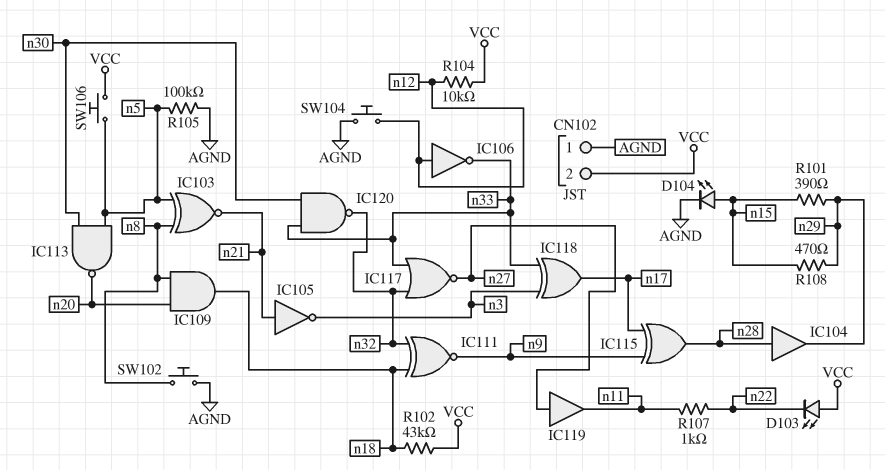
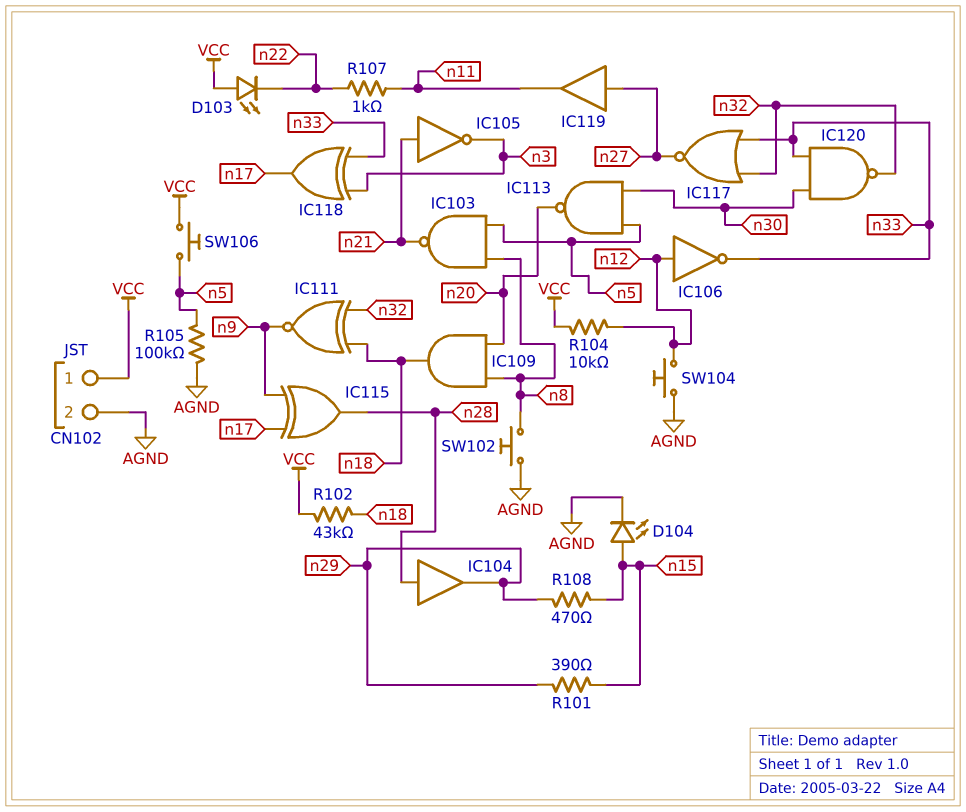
CN102 pin 1: AGND -> VCC
CN102 pin 2: VCC -> AGND
IC103: XNOR (in n5, in n8, out n21) -> NAND (in n5, in n8, out n21)

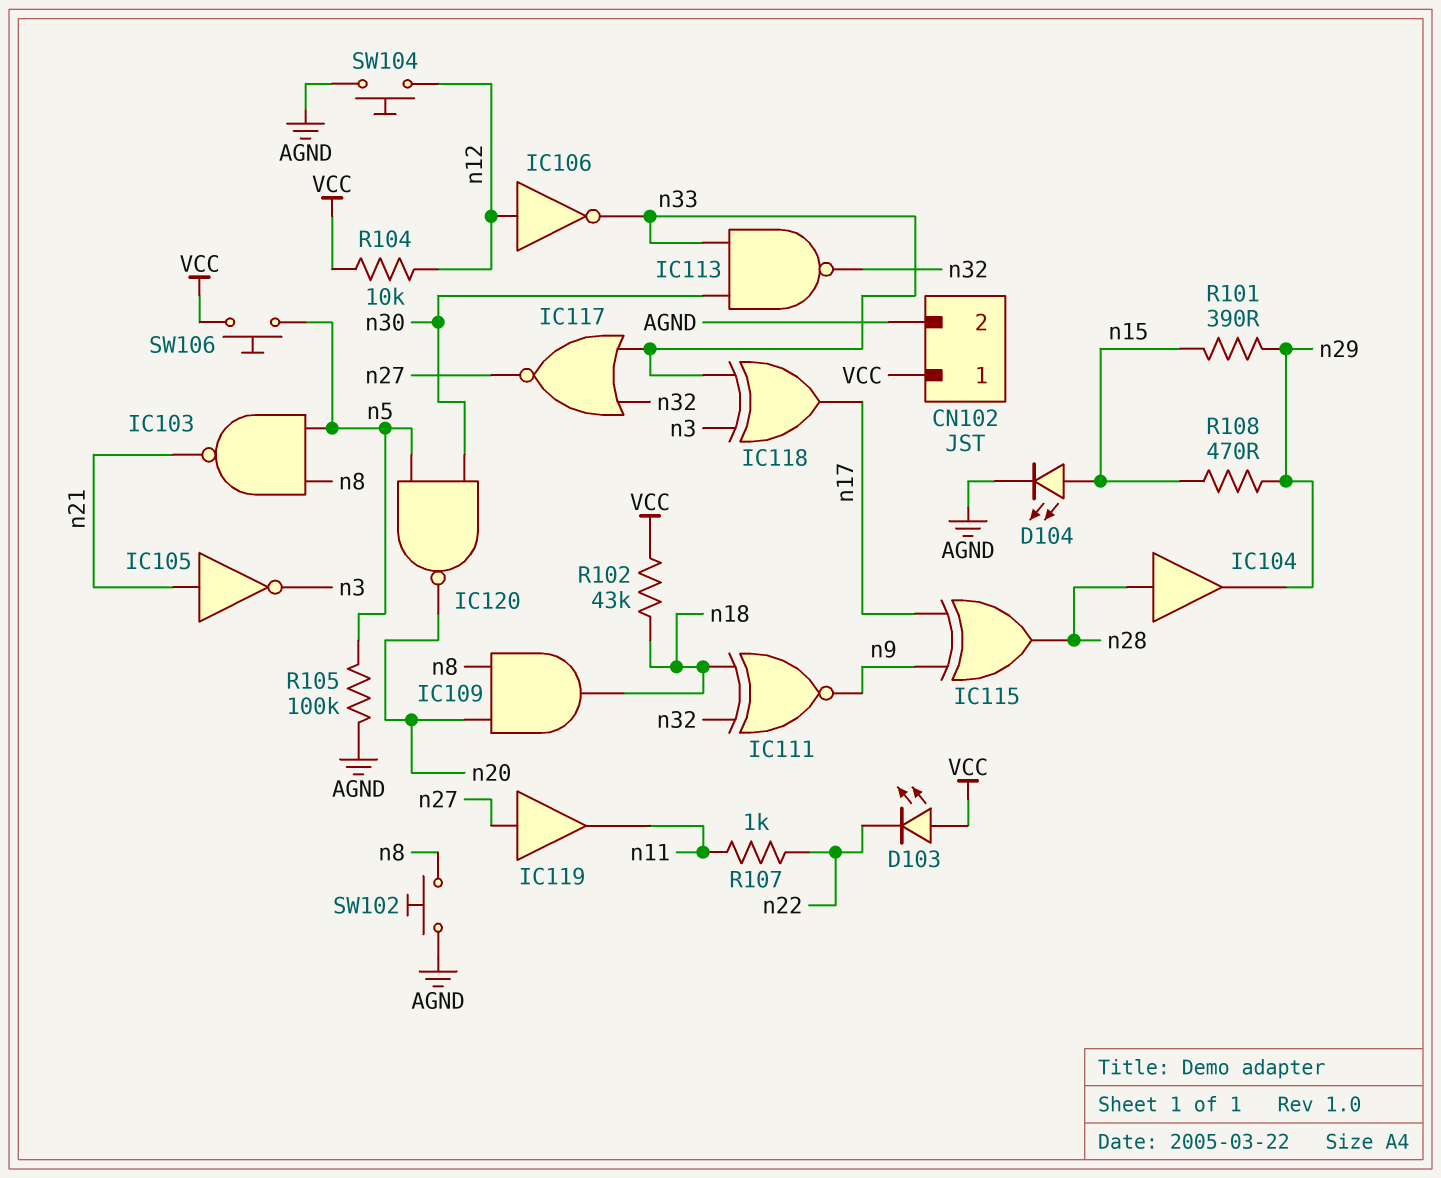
IC113: NAND (in n5, in n30, out n20) -> NAND (in n30, in n33, out n32)
IC120: NAND (in n30, in n33, out n32) -> NAND (in n5, in n30, out n20)

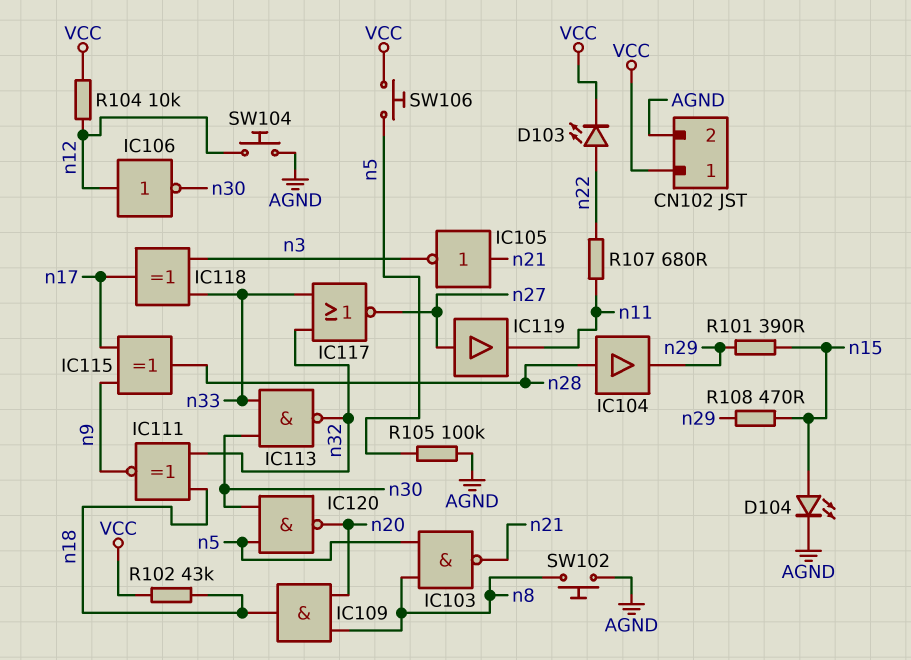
D103: LED (A VCC, K n22) -> LED (A n22, K VCC)
IC106: NOT (in n12, out n33) -> NOT (in n12, out n30)
R107: 1k (n11, n22) -> 680 (n11, n22)

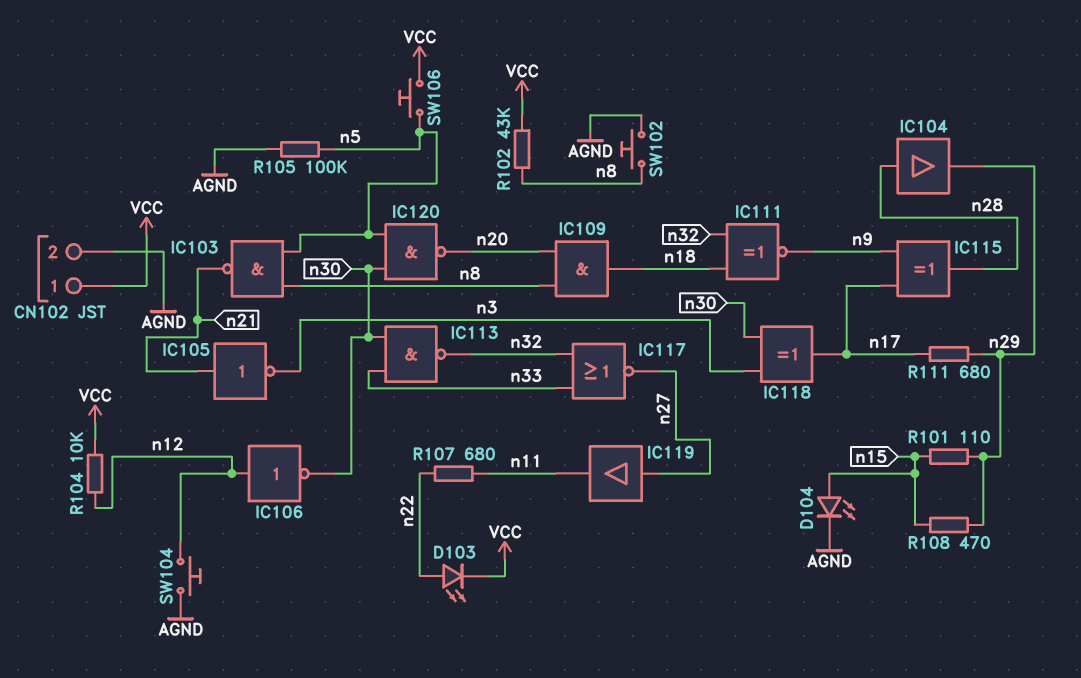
IC118: XOR (in n3, in n33, out n17) -> XOR (in n3, in n30, out n17)
R101: 390 (n15, n29) -> 110 (n15, n29)
R102: 43k (VCC, n18) -> 43k (VCC, n8)
R111: none -> 680 (n17, n29)

